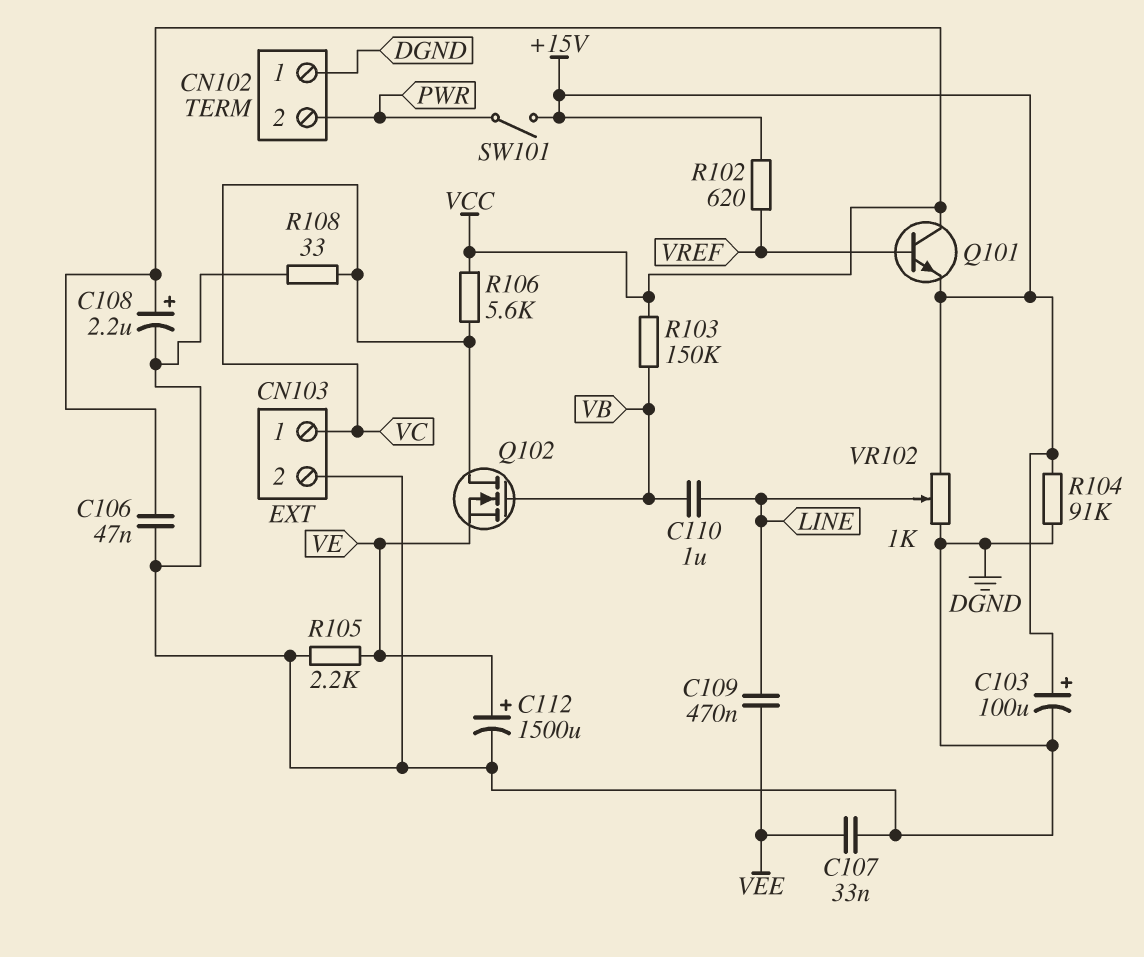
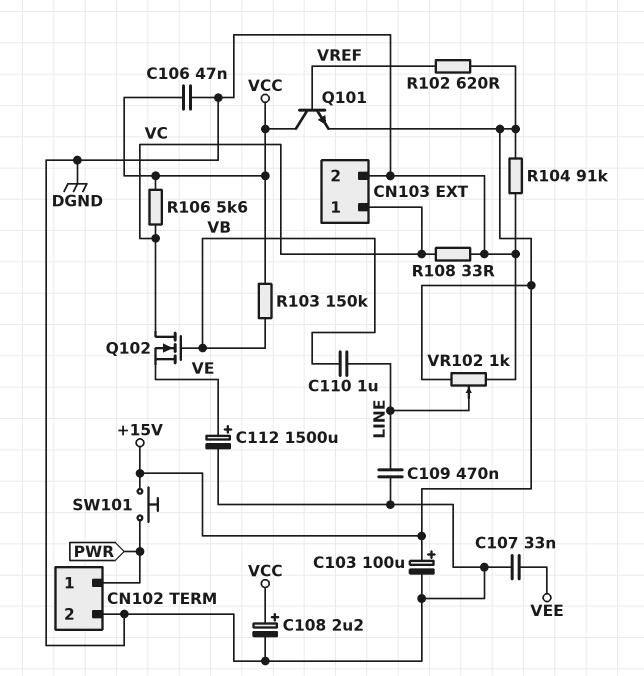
C109: 470nF (LINE, VEE) -> 470nF (DGND, LINE)
CN102 pin 1: DGND -> PWR
CN102 pin 2: PWR -> DGND
R105: 2.2k (DGND, VE) -> none
SW101: switch (+15V, PWR) -> button (+15V, PWR)

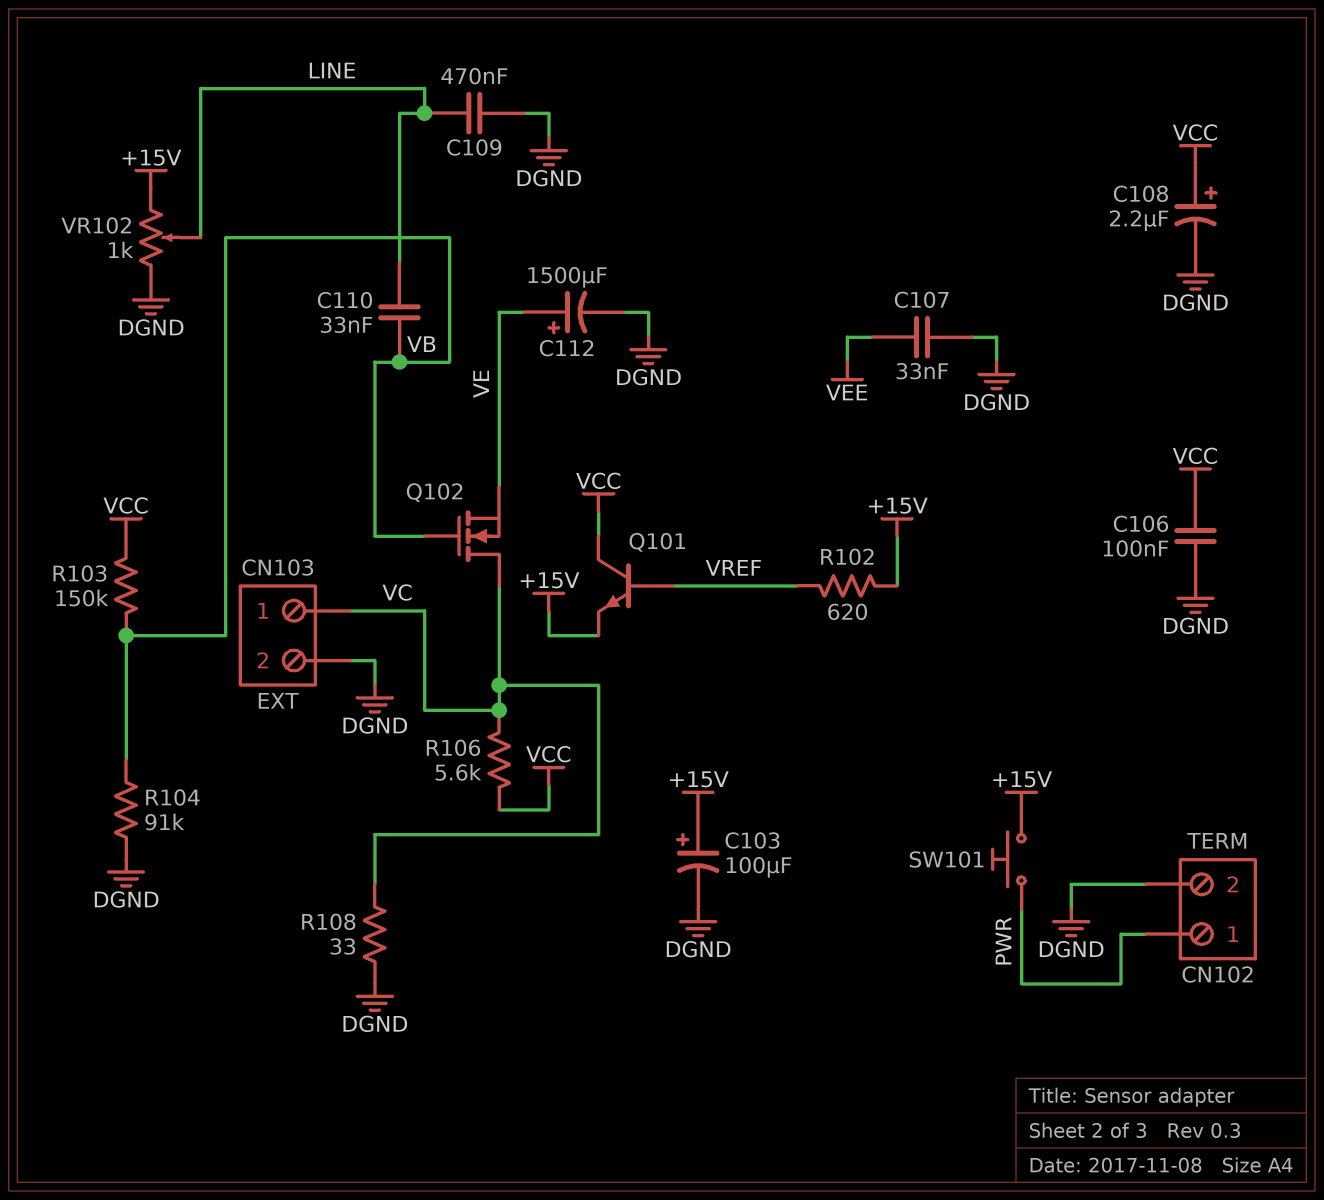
C106: 47nF (DGND, VCC) -> 100nF (DGND, VCC)
C110: 1uF (LINE, VB) -> 33nF (LINE, VB)
R104: 91k (+15V, DGND) -> 91k (DGND, VB)

